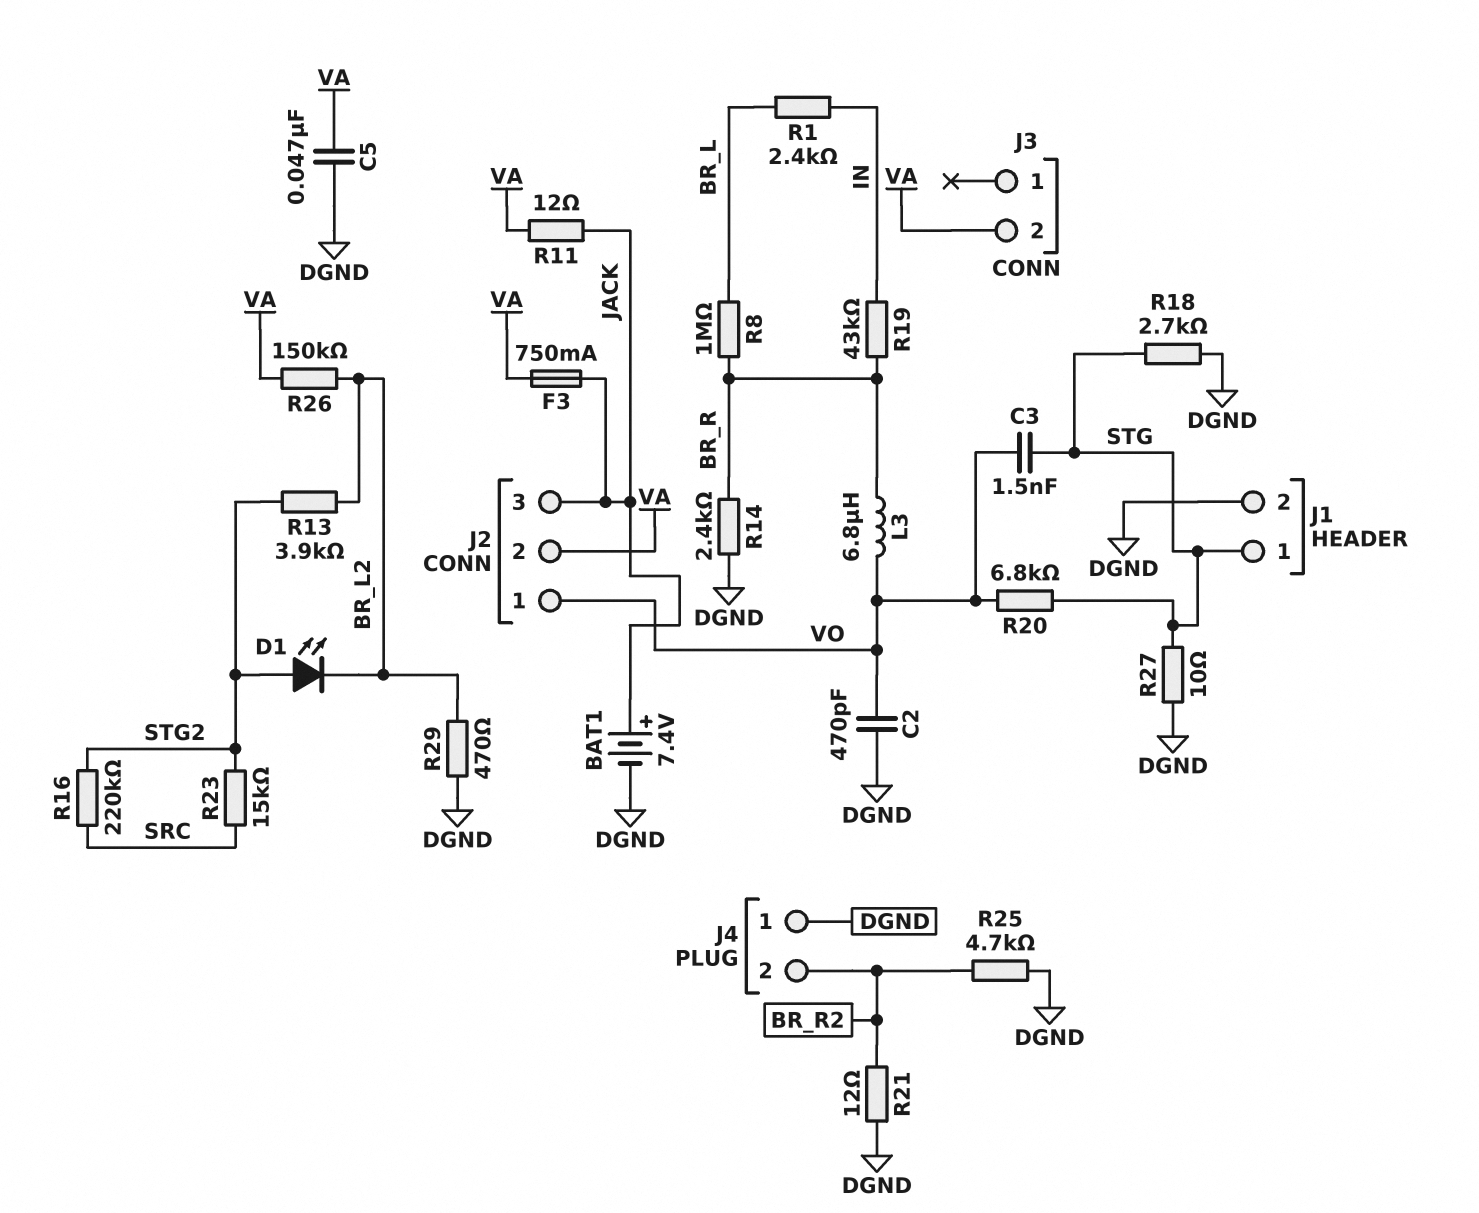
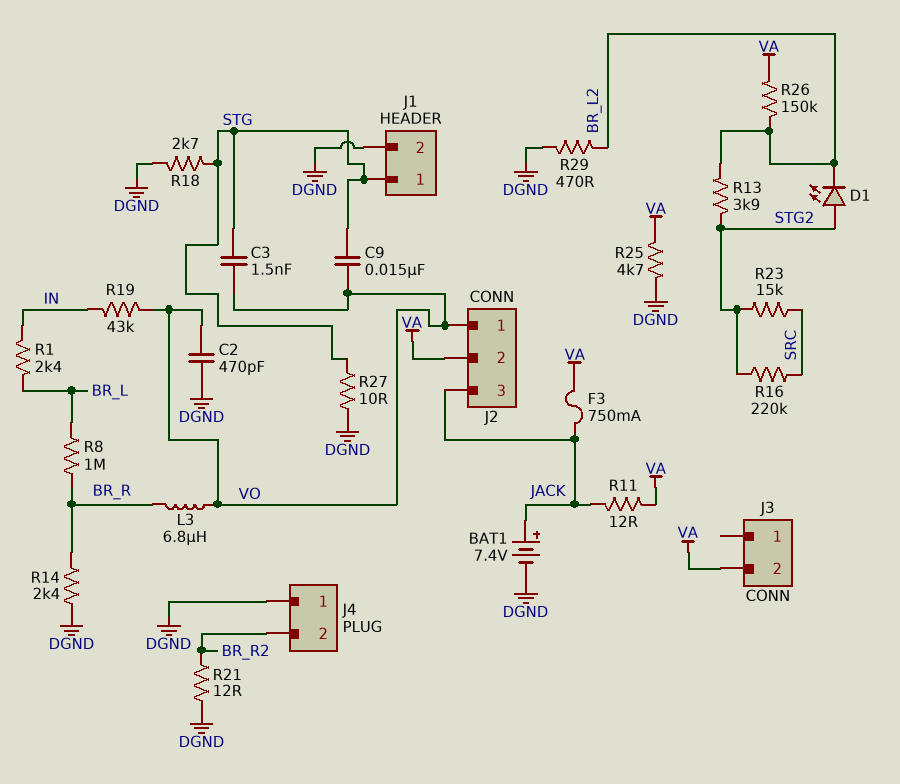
C5: 47nF (DGND, VA) -> none
C9: none -> 15nF (STG, VO)
R19: 43k (BR_R, IN) -> 43k (IN, VO)
R20: 6.8k (STG, VO) -> none
R25: 4.7k (BR_R2, DGND) -> 4.7k (DGND, VA)

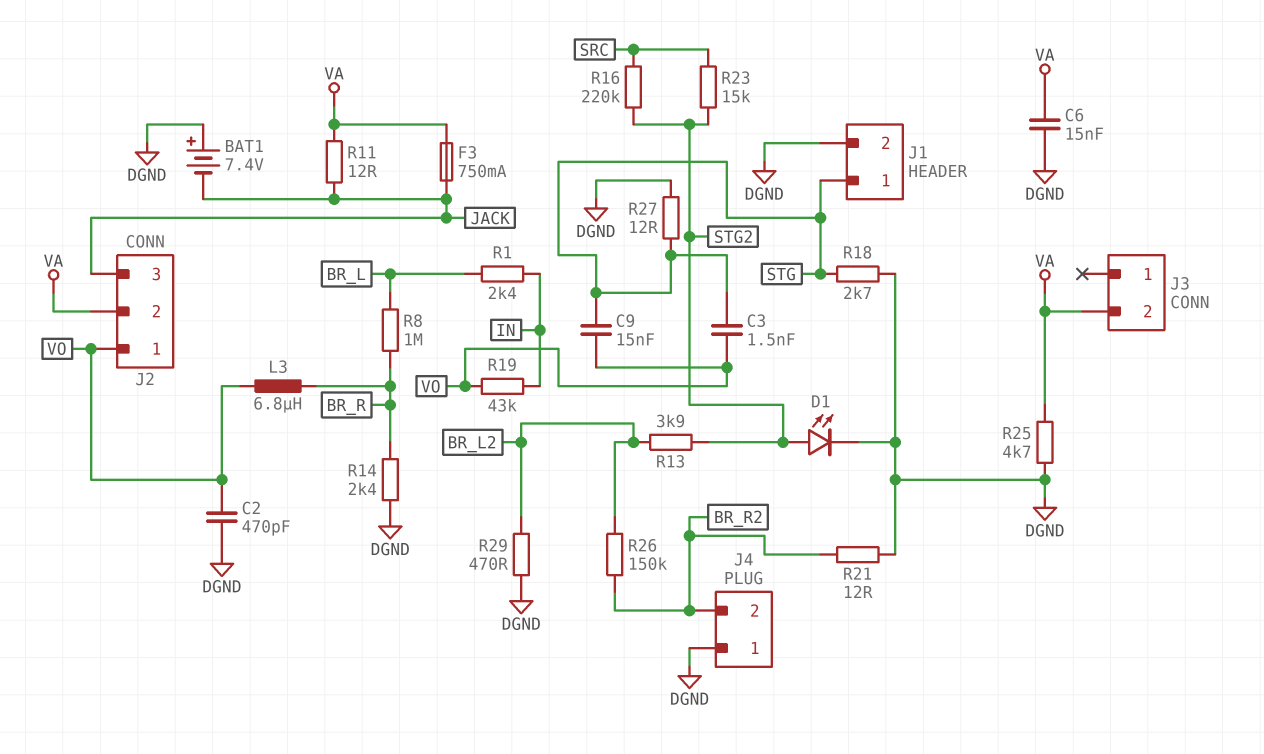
BAT1: 7.4V (plus JACK, minus DGND) -> 7.4V (plus DGND, minus JACK)
C6: none -> 15nF (DGND, VA)
D1: LED (A STG2, K BR_L2) -> LED (A STG2, K DGND)
R26: 150k (BR_L2, VA) -> 150k (BR_L2, BR_R2)
R27: 10 (DGND, STG) -> 12 (DGND, STG)

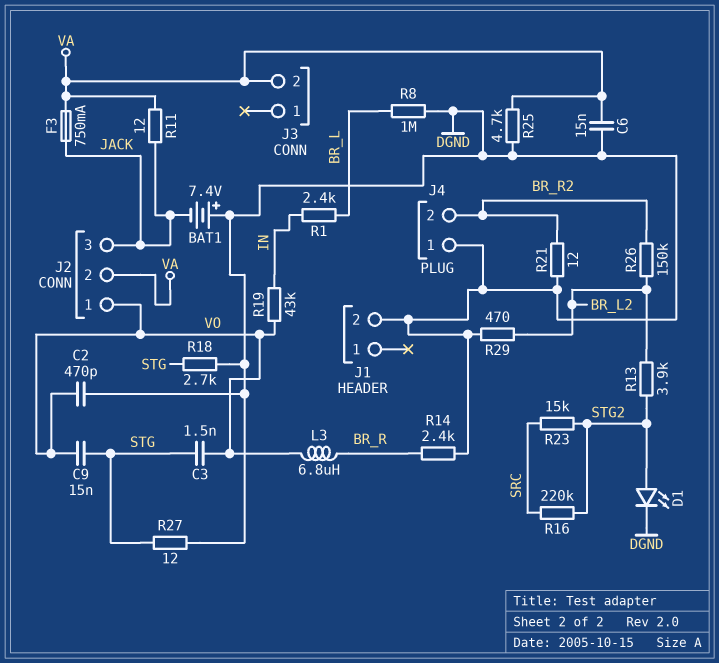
J1 pin 1: STG -> none
R8: 1M (BR_L, BR_R) -> 1M (BR_L, DGND)

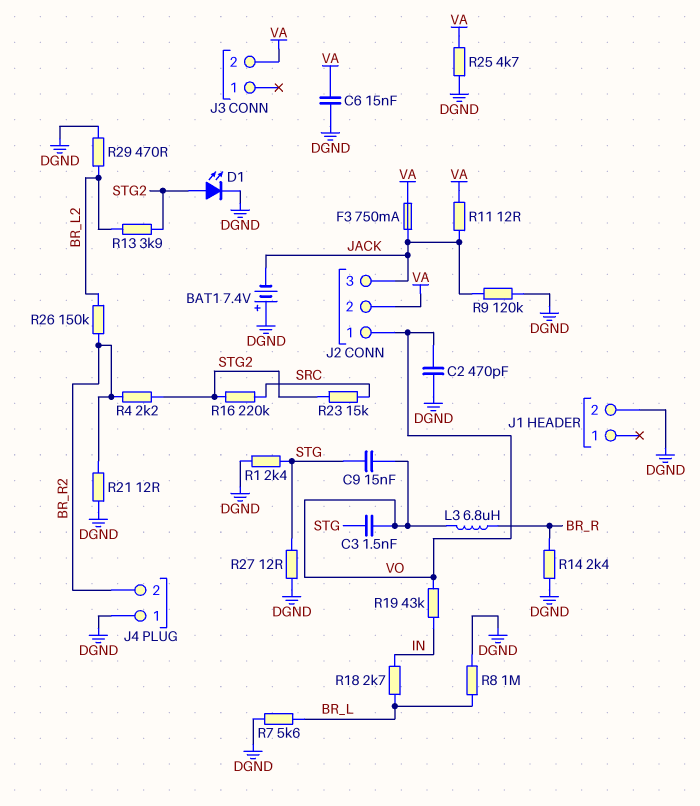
R1: 2.4k (BR_L, IN) -> 2.4k (DGND, STG)
R4: none -> 2.2k (BR_R2, STG2)
R7: none -> 5.6k (BR_L, DGND)
R9: none -> 120k (DGND, JACK)
R18: 2.7k (DGND, STG) -> 2.7k (BR_L, IN)

